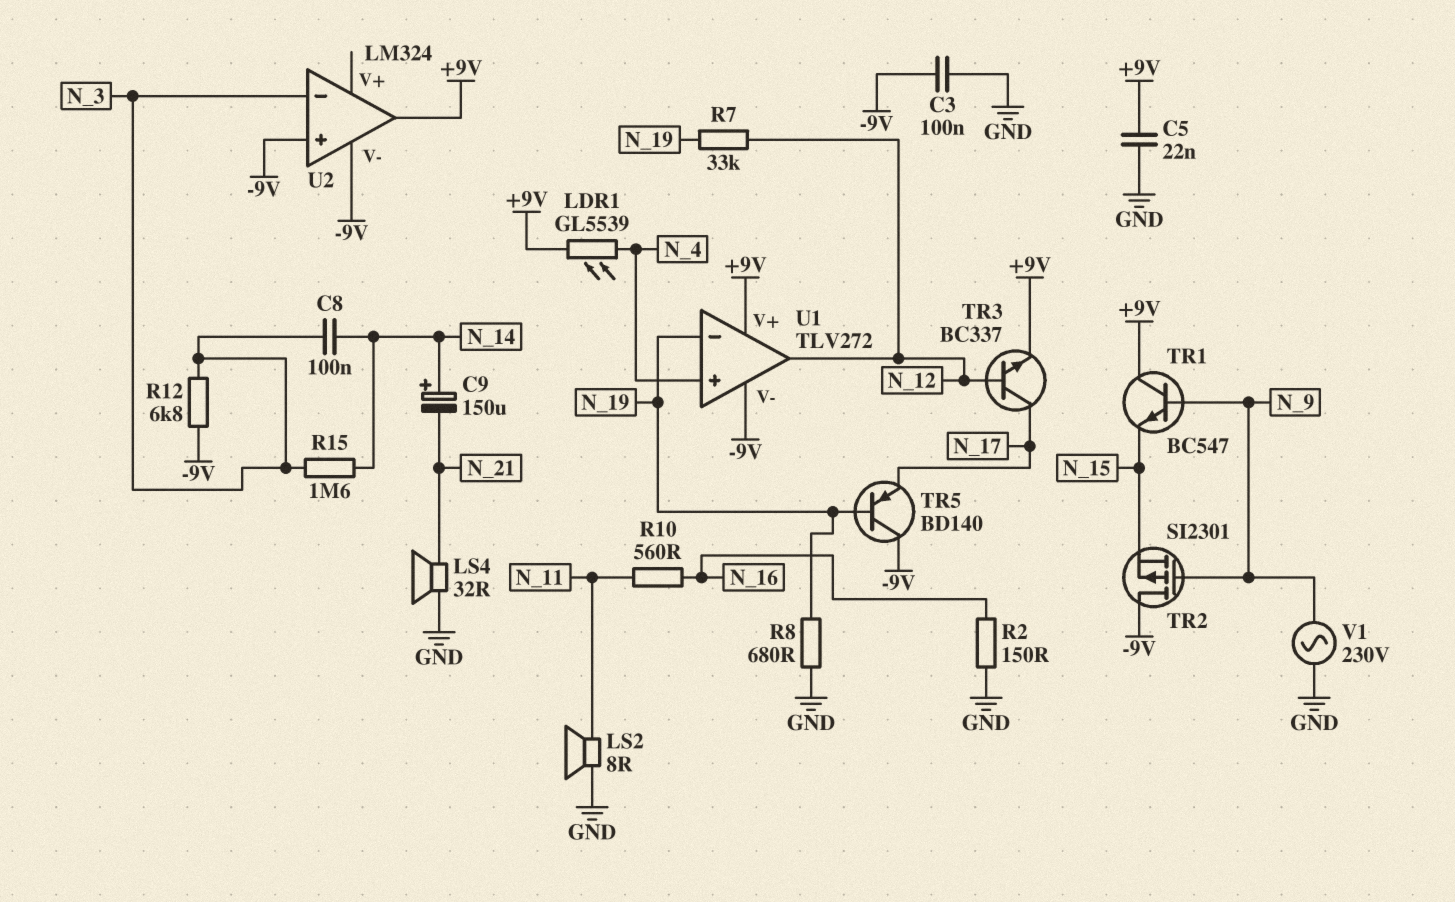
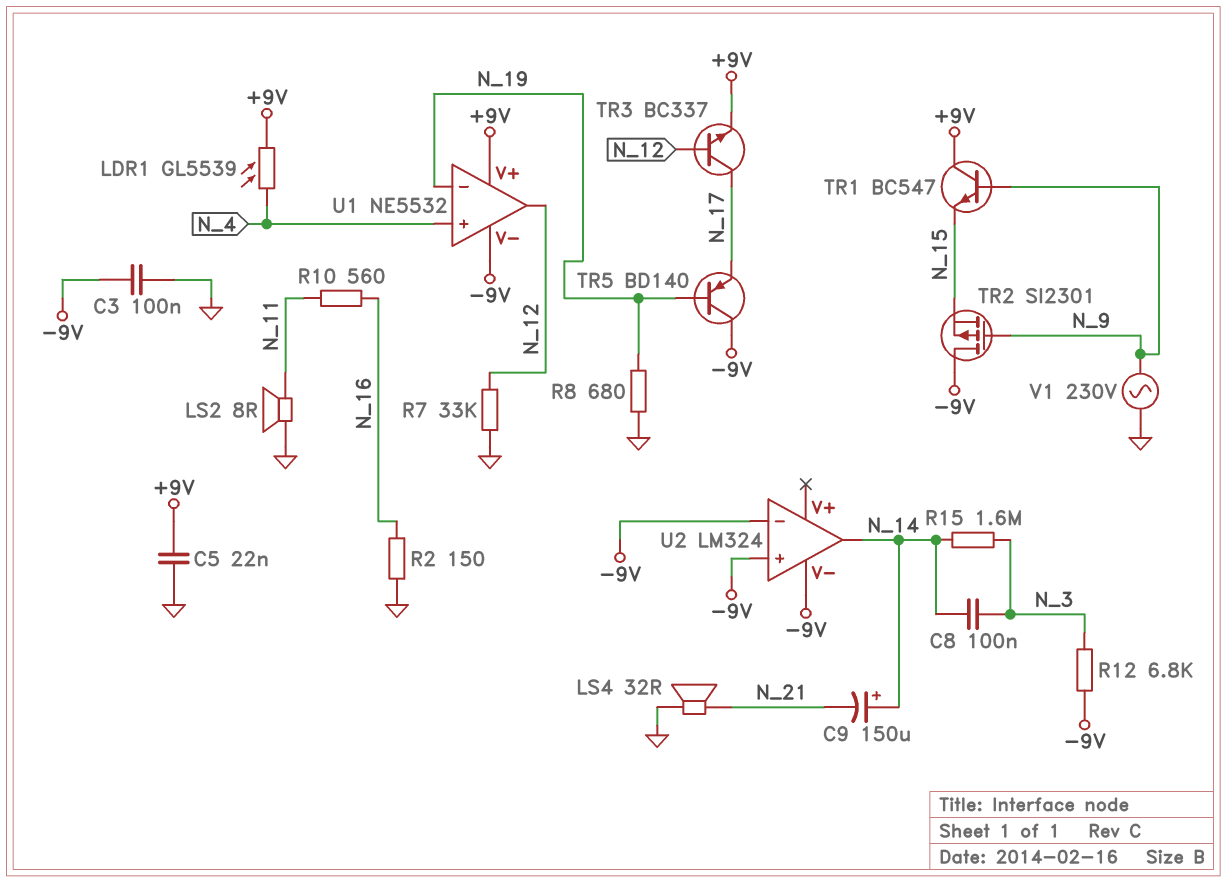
R7: 33k (N_12, N_19) -> 33k (GND, N_12)
U1: TLV272 -> NE5532
U2 pin in-: N_3 -> -9V
U2 pin out: +9V -> N_14

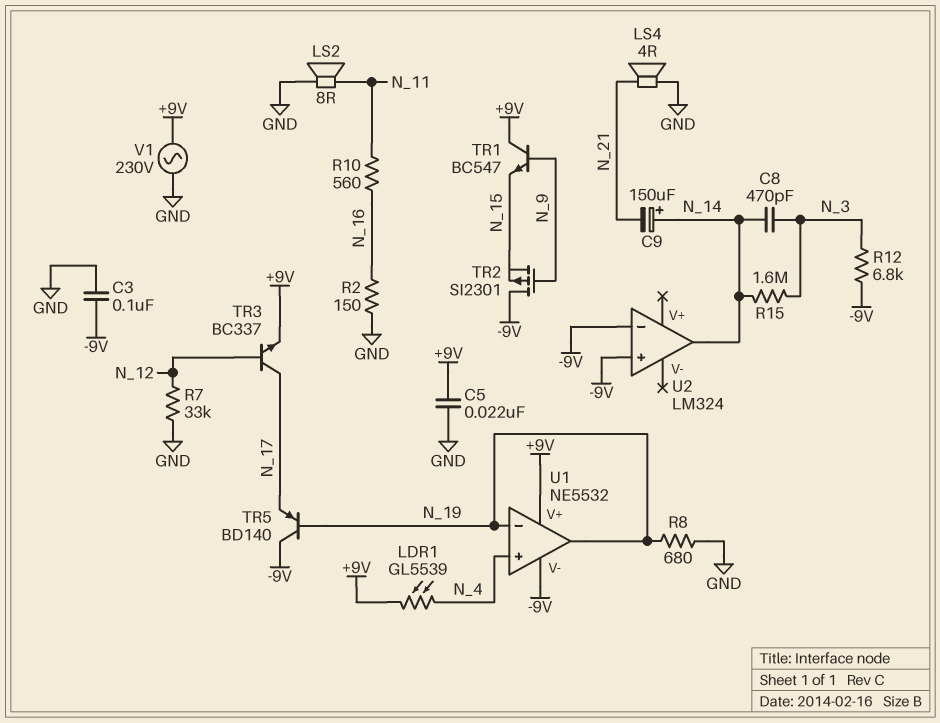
C8: 100nF (N_3, N_14) -> 470pF (N_3, N_14)
LS4: speaker 32R (GND, N_21) -> speaker 4R (GND, N_21)
U1 pin out: N_12 -> N_19
U2 pin V-: -9V -> none
V1: AC 230V (GND, N_9) -> AC 230V (+9V, GND)

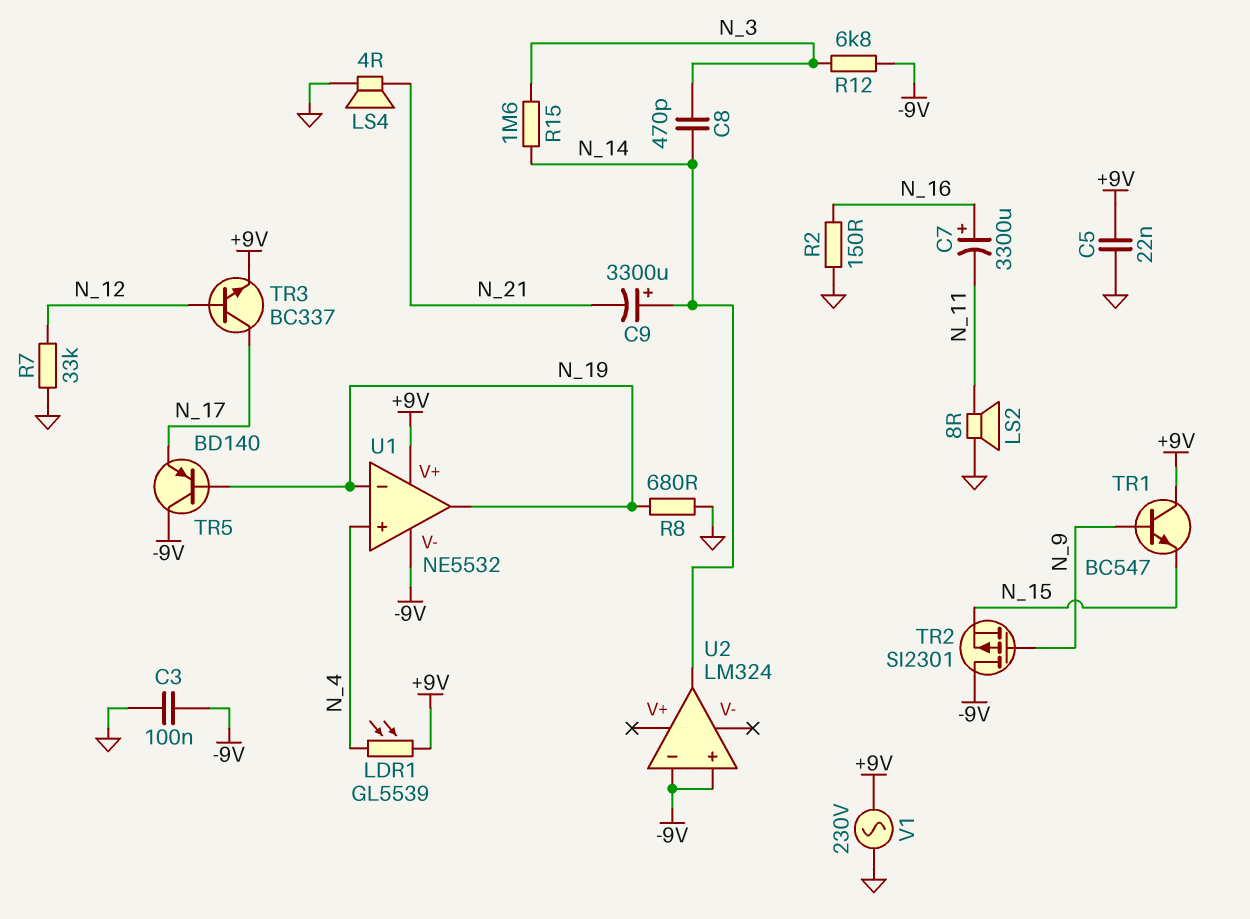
C7: none -> 3300uF (plus N_16, minus N_11)
C9: 150uF (plus N_14, minus N_21) -> 3300uF (plus N_14, minus N_21)
R10: 560 (N_11, N_16) -> none

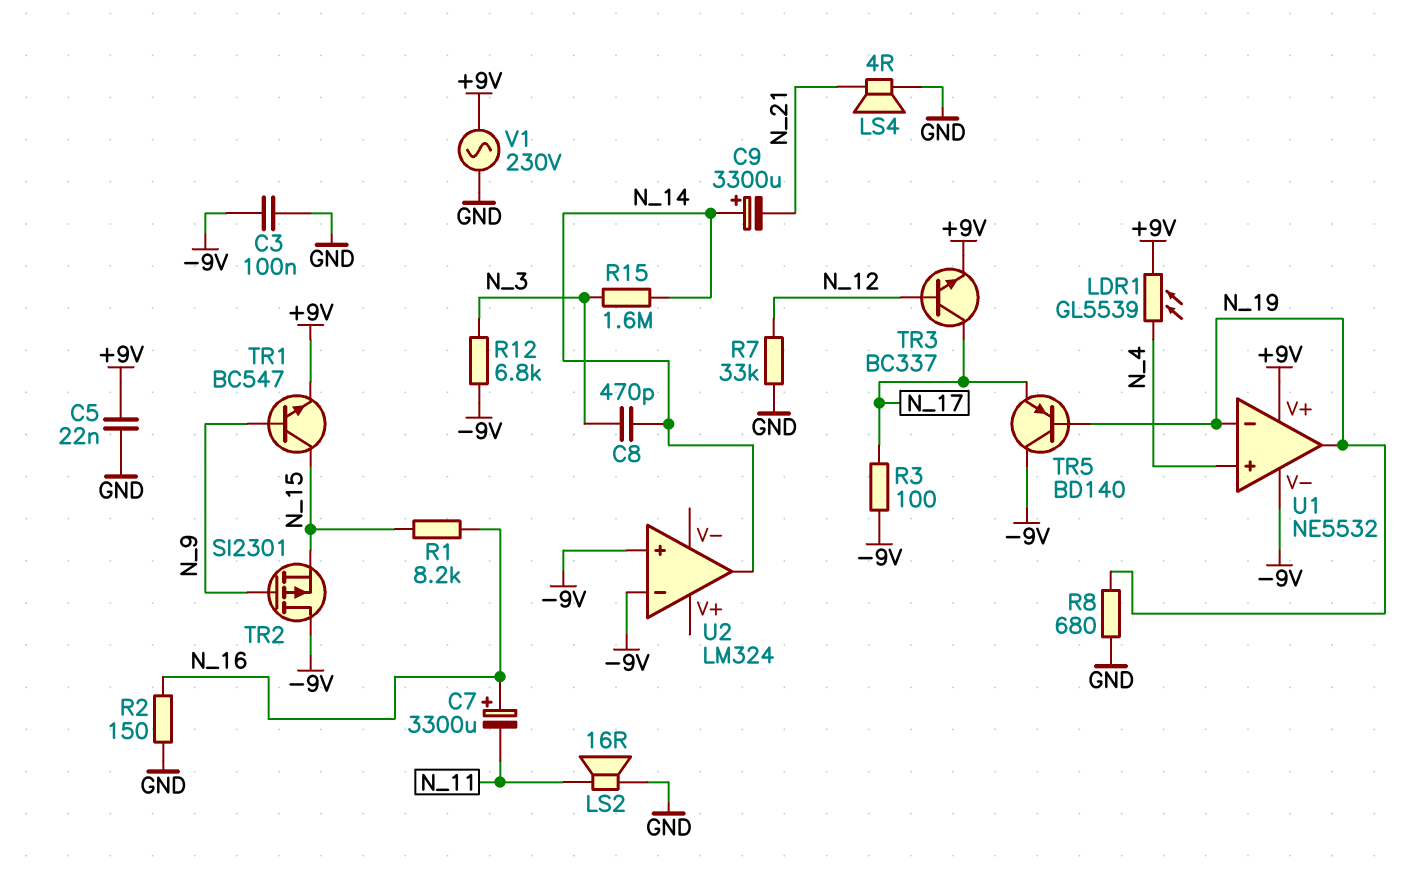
LS2: speaker 8R (GND, N_11) -> speaker 16R (GND, N_11)
R1: none -> 8.2k (N_15, N_16)
R3: none -> 100 (-9V, N_17)
TR1: NPN BC547 (B N_9, C +9V, E N_15) -> NPN BC547 (B N_9, C N_15, E +9V)

